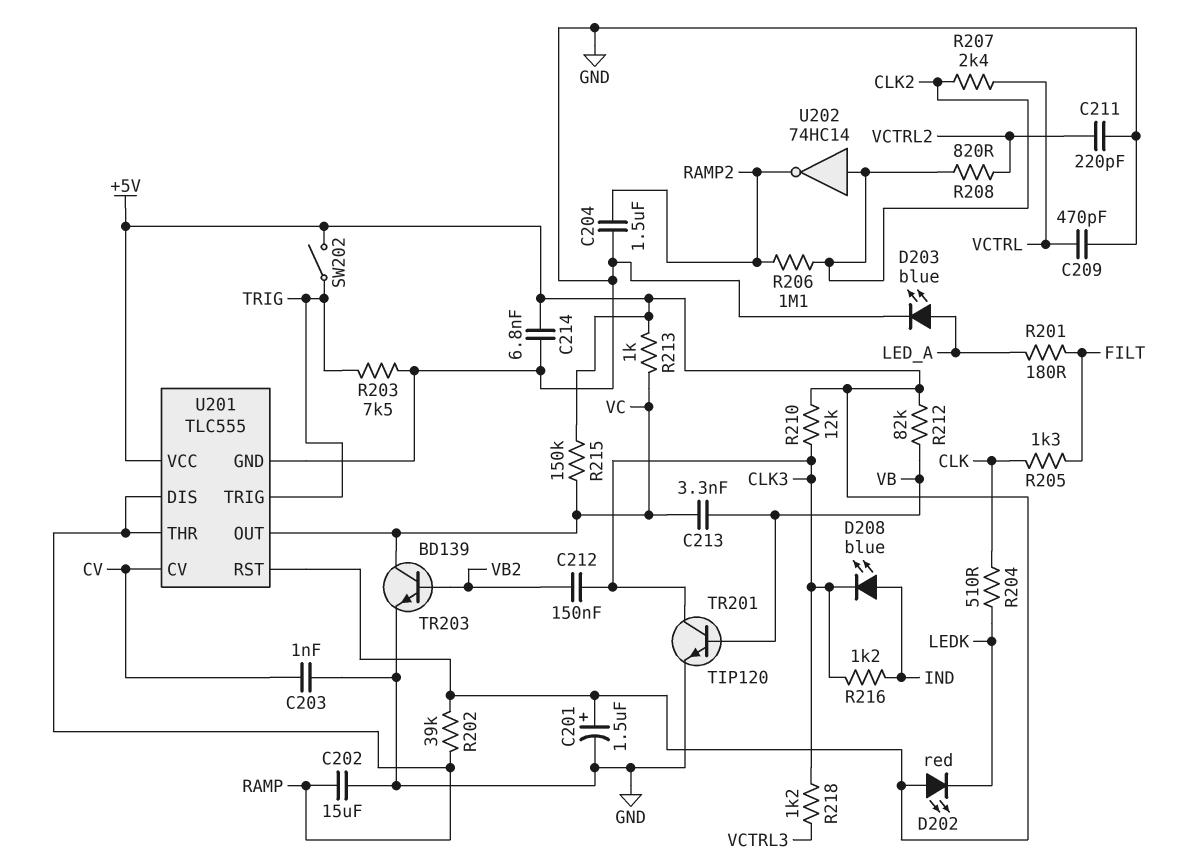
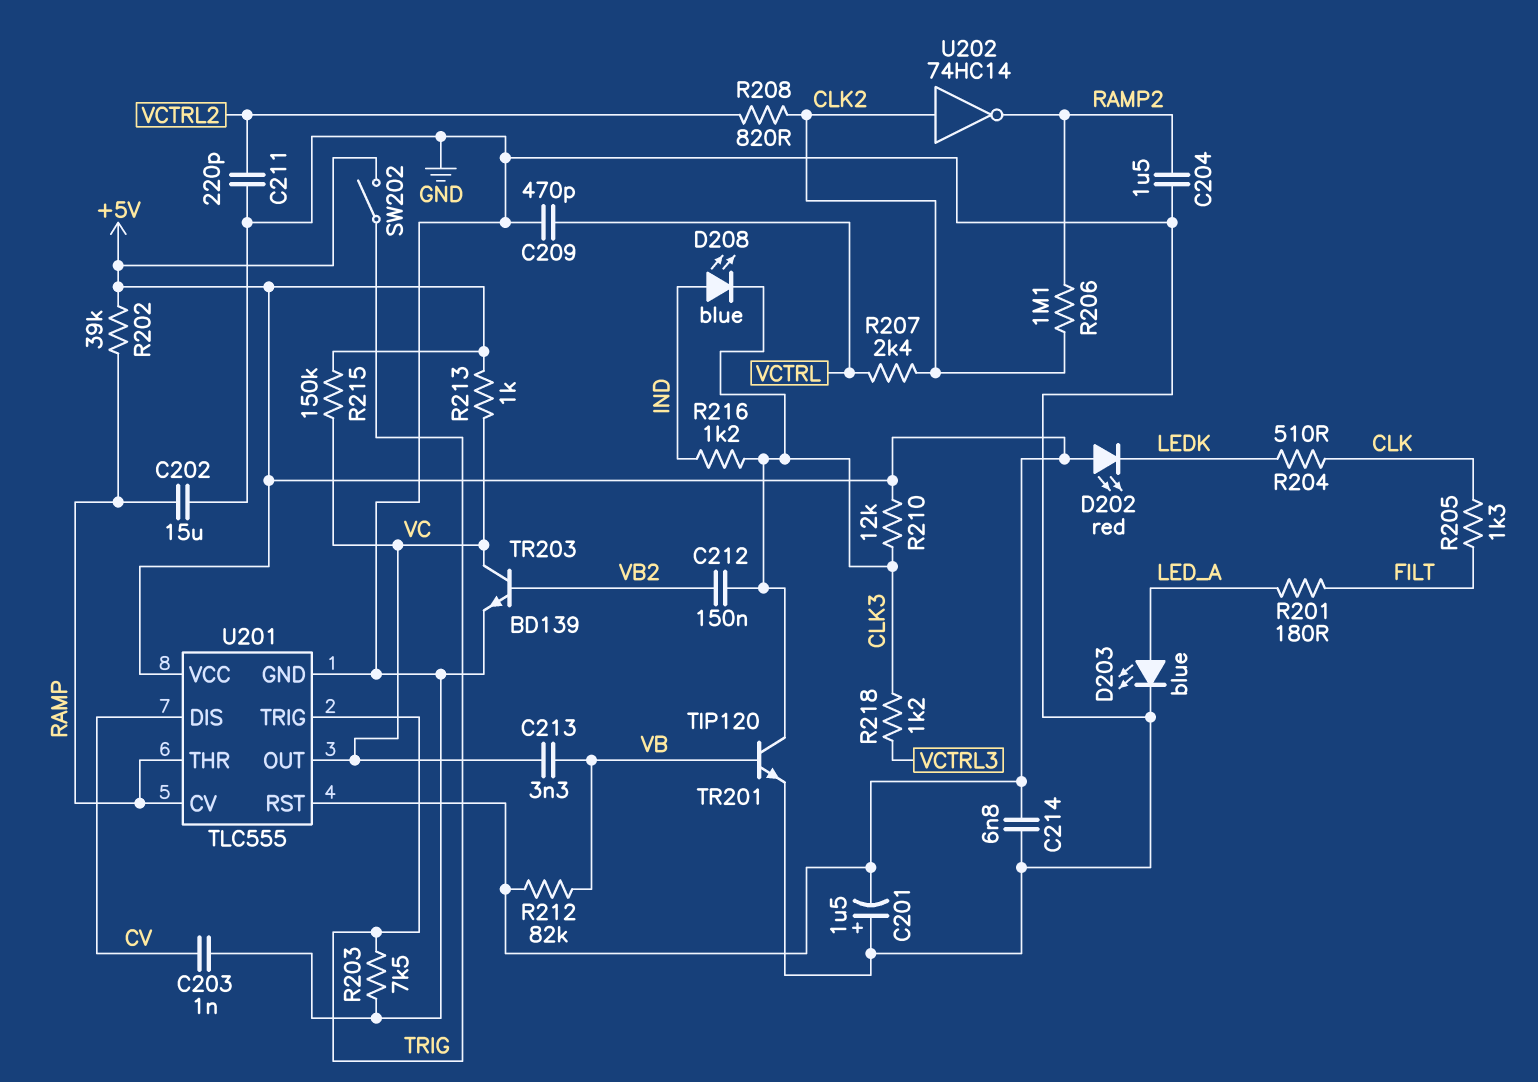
C201: 1.5uF (plus +5V, minus GND) -> 1.5uF (plus GND, minus +5V)
U201 pin CV: CV -> RAMP
U201 pin DIS: RAMP -> CV

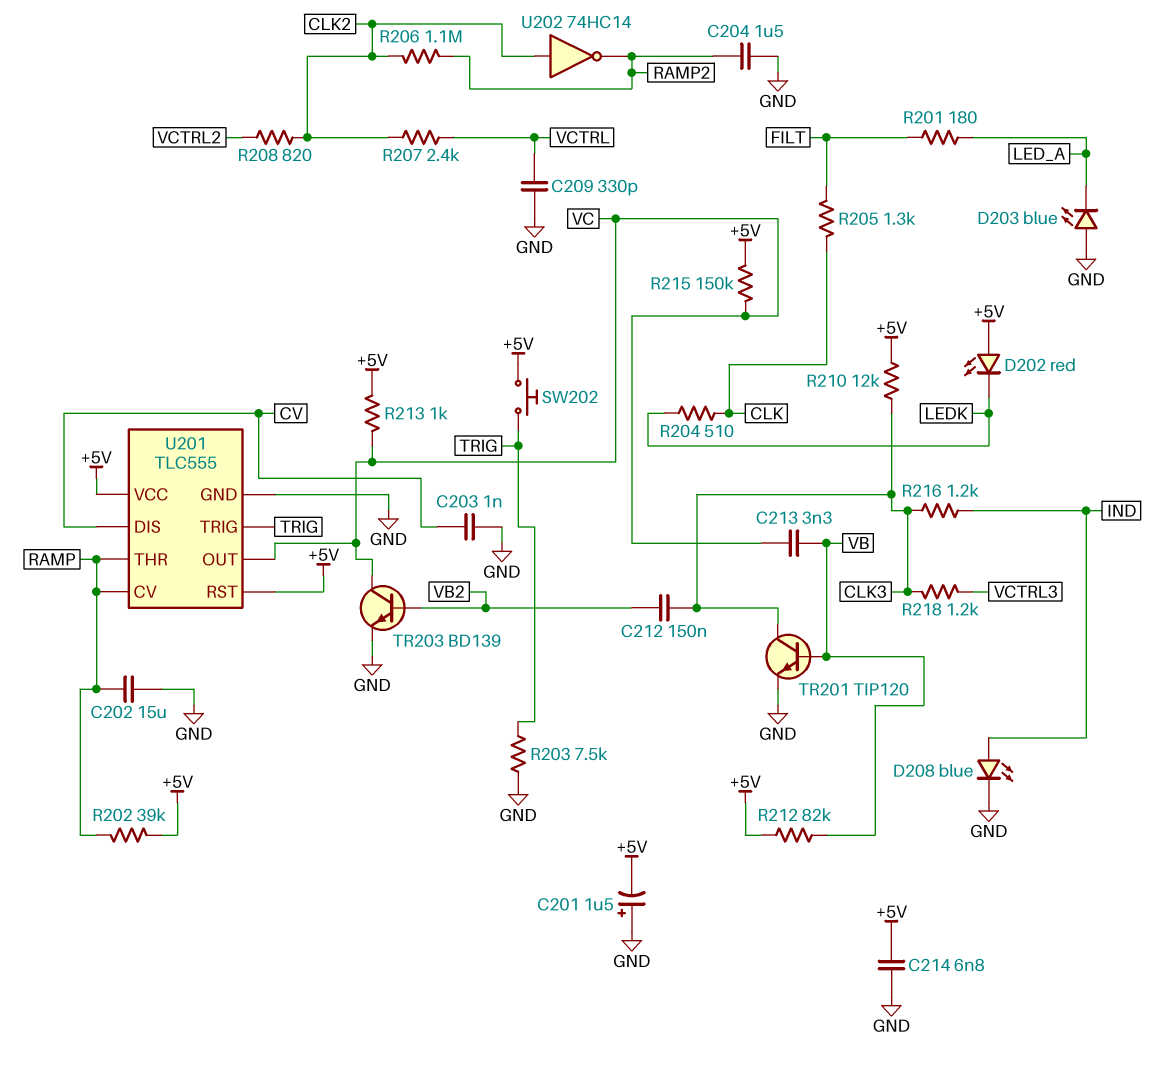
C209: 470pF (GND, VCTRL) -> 330pF (GND, VCTRL)
C211: 220pF (GND, VCTRL2) -> none
D203: LED blue (A LED_A, K GND) -> LED blue (A GND, K LED_A)
D208: LED blue (A IND, K CLK3) -> LED blue (A IND, K GND)
SW202: switch (+5V, TRIG) -> button (+5V, TRIG)

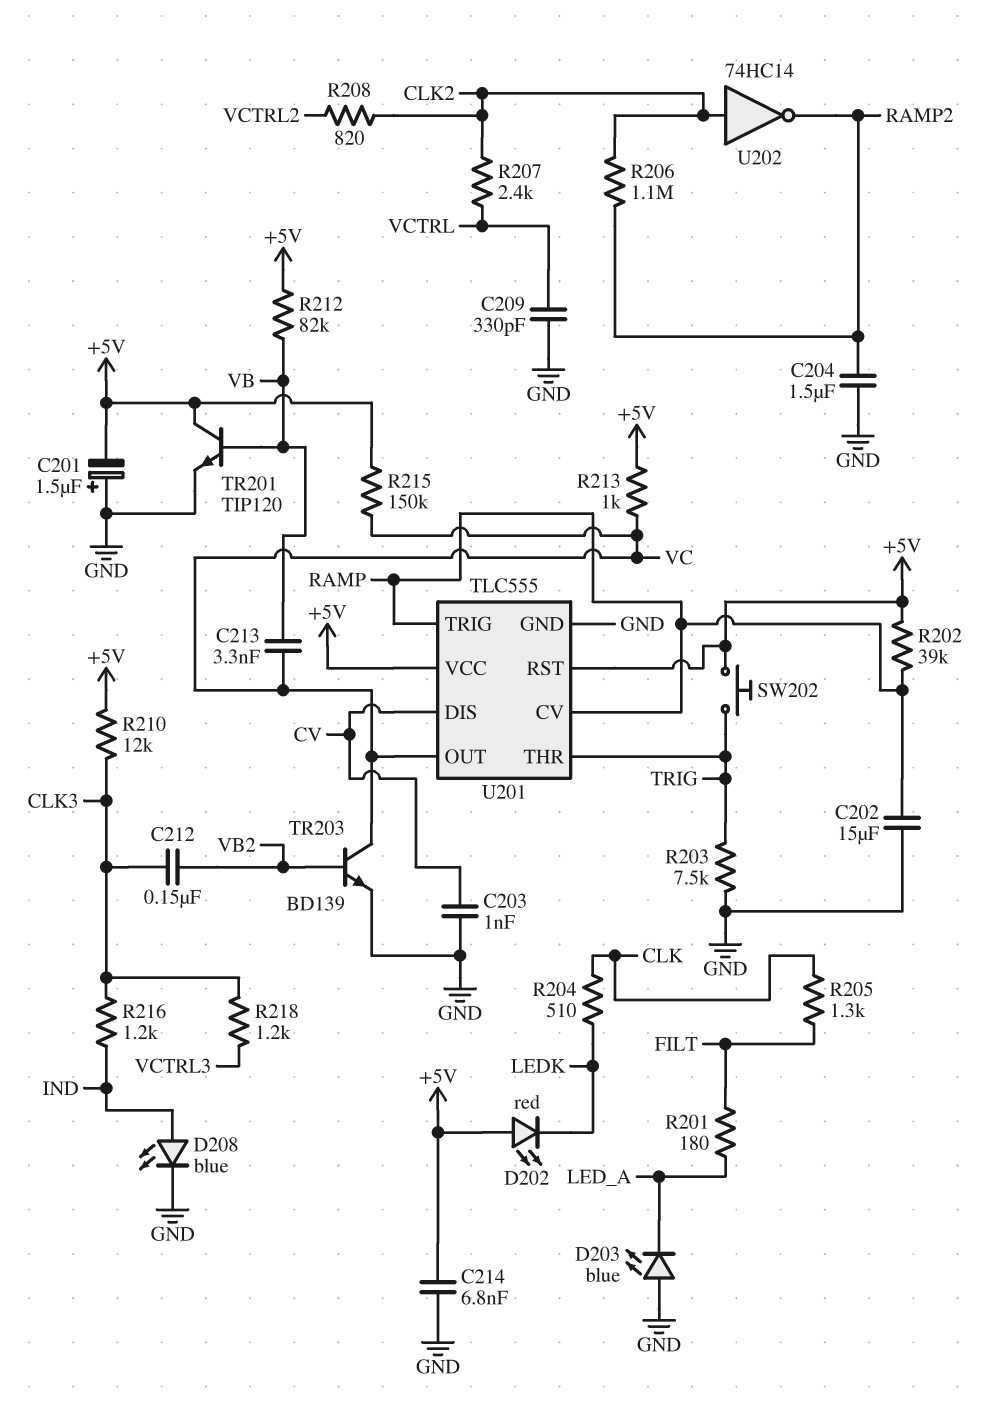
TR201: NPN TIP120 (B VB, C CLK3, E GND) -> NPN TIP120 (B VB, C +5V, E GND)
U201 pin THR: RAMP -> TRIG
U201 pin TRIG: TRIG -> RAMP

